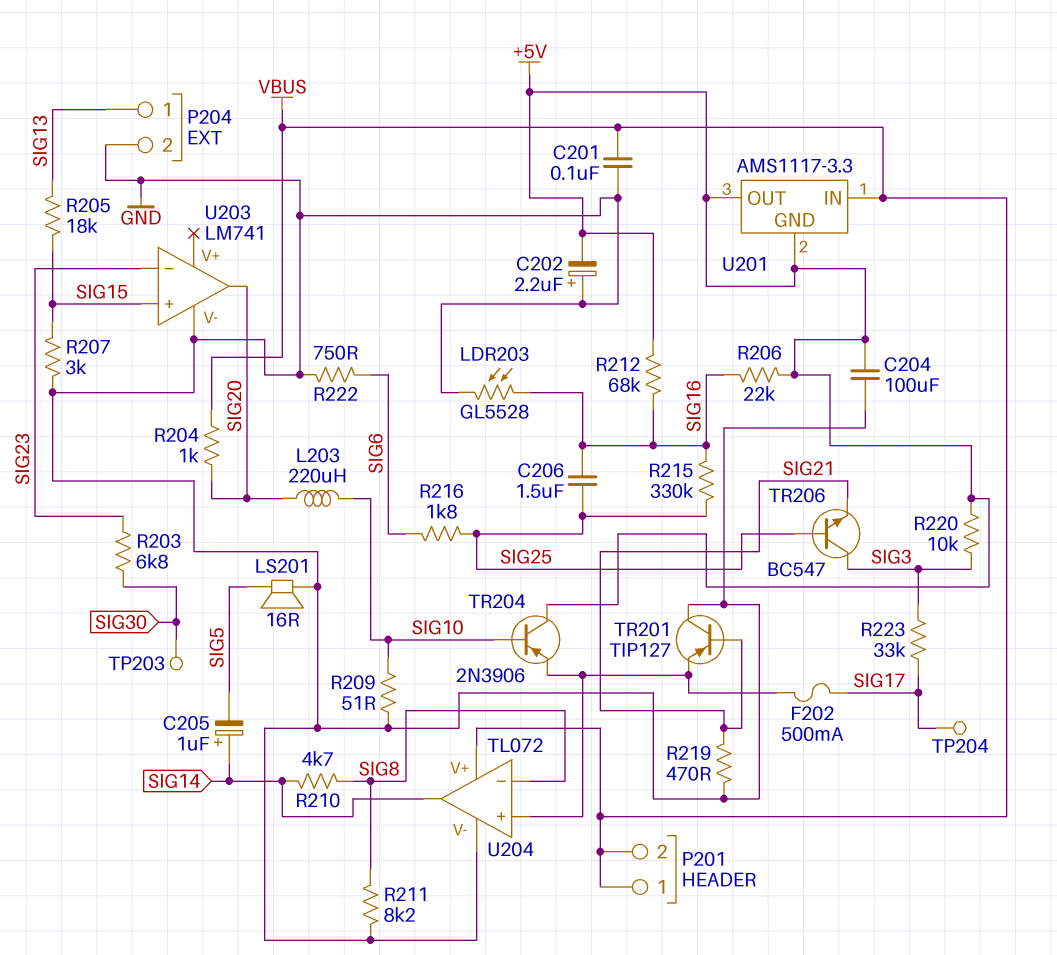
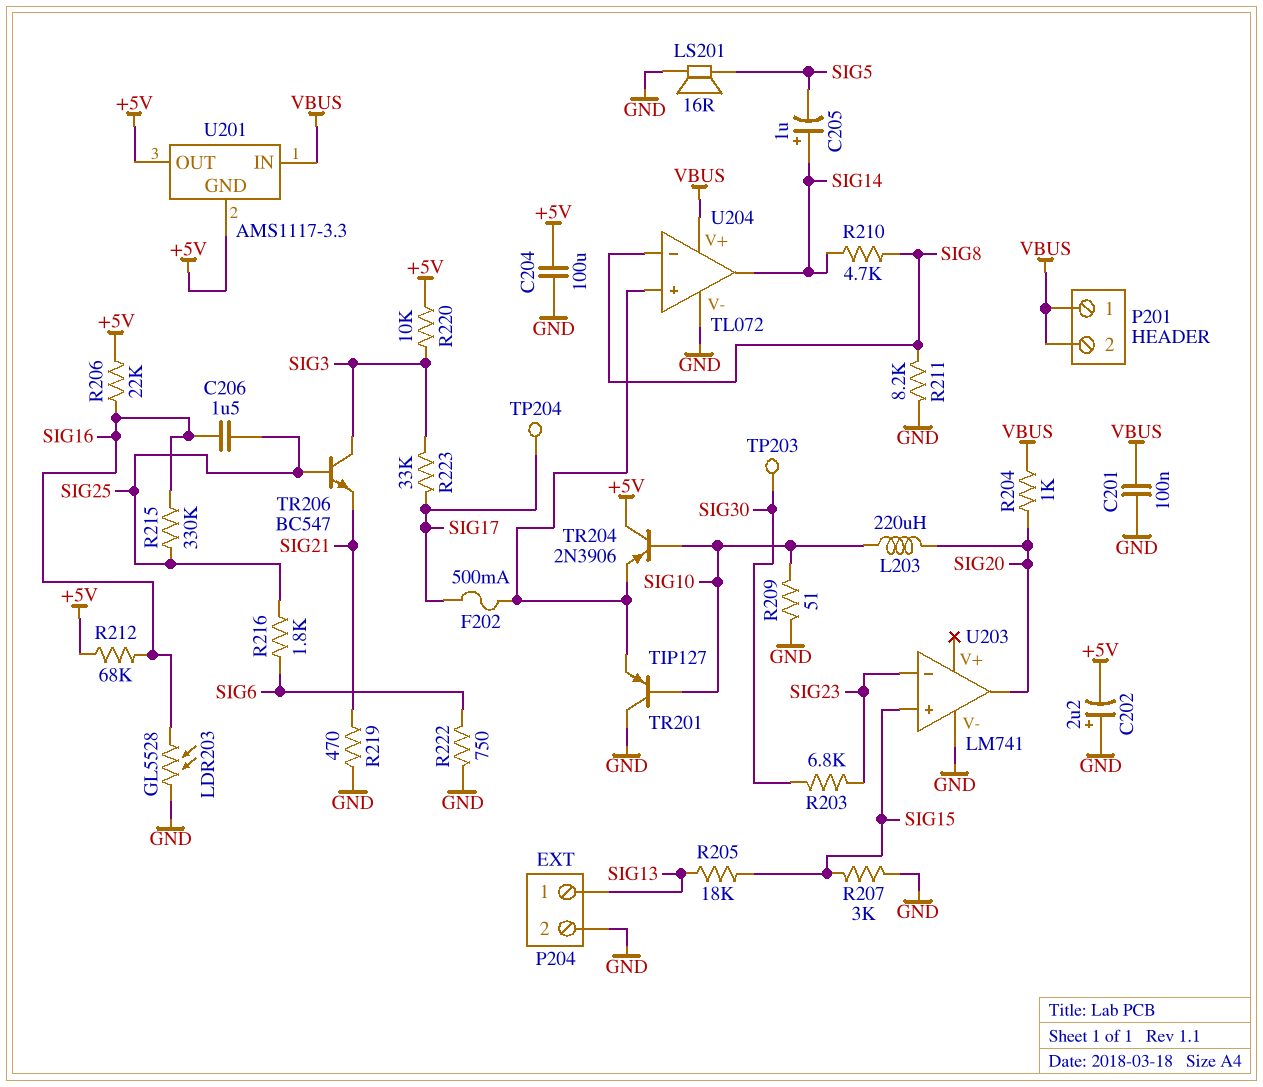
TR201: PNP TIP127 (B SIG21, C GND, E U204/in+) -> PNP TIP127 (B SIG10, C GND, E U204/in+)

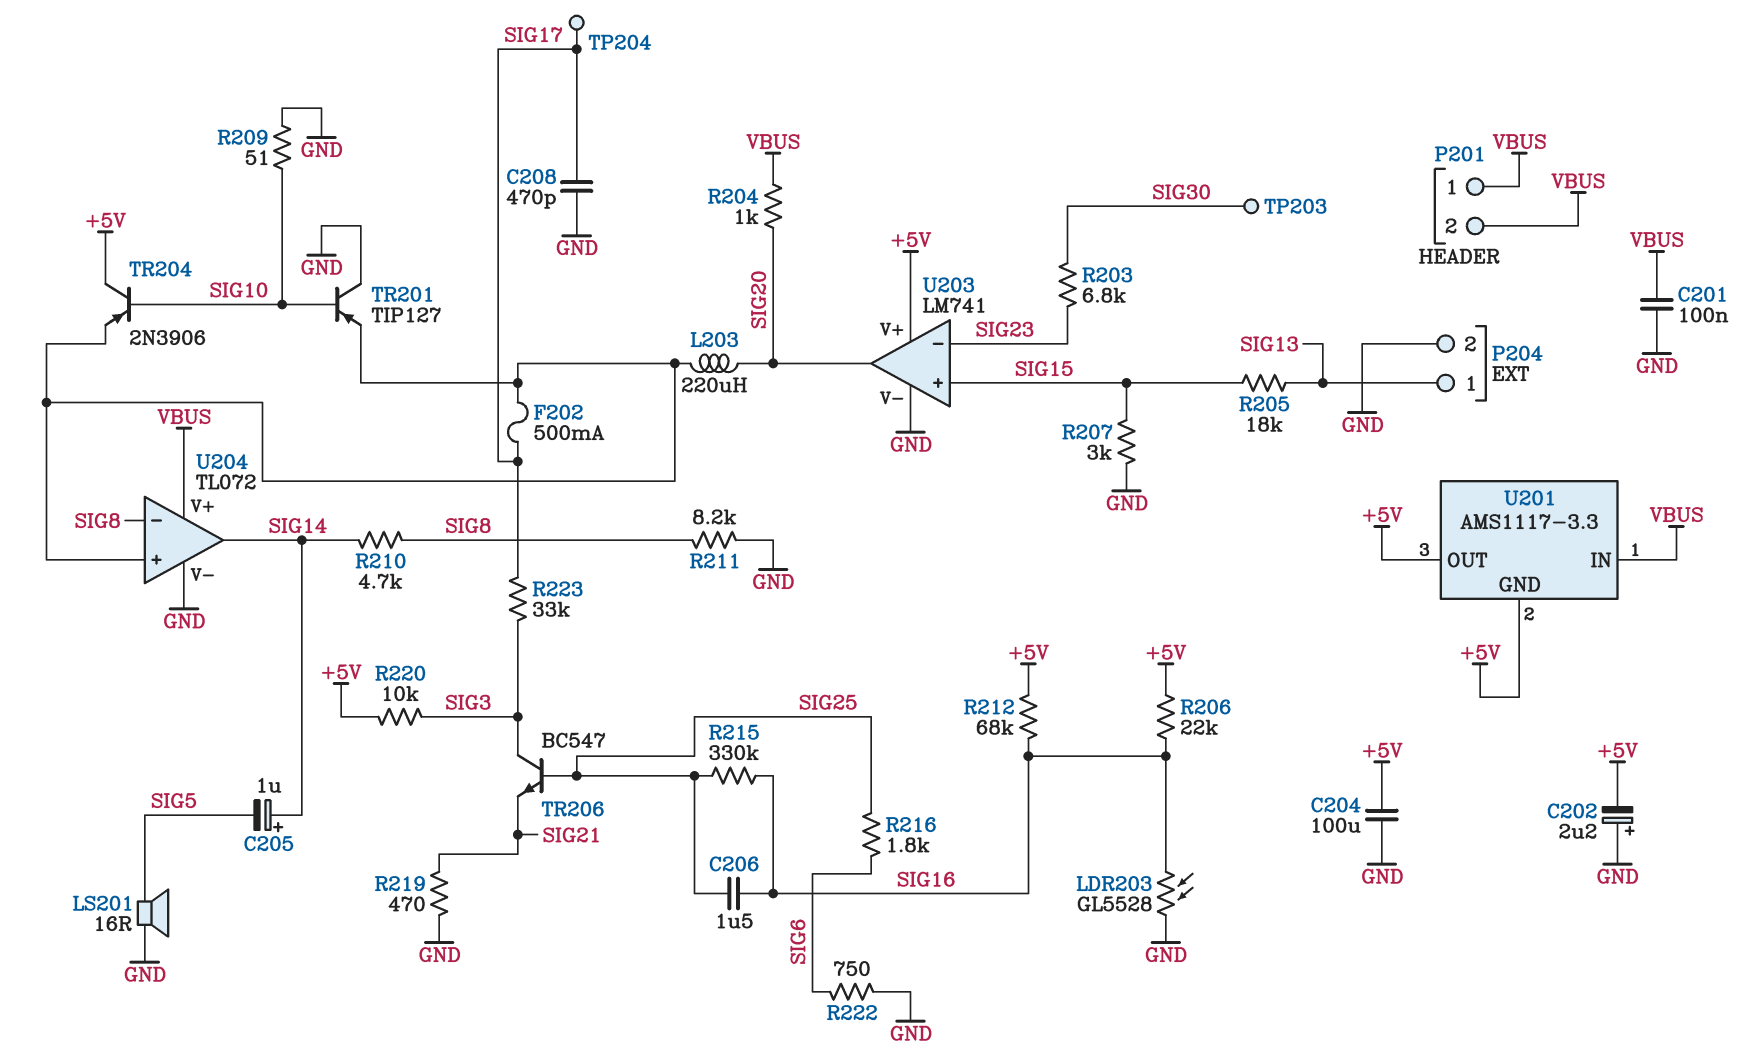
C208: none -> 470pF (GND, SIG17)
L203: 220uH (SIG10, SIG20) -> 220uH (SIG20, U204/in+)
U203 pin V+: none -> +5V

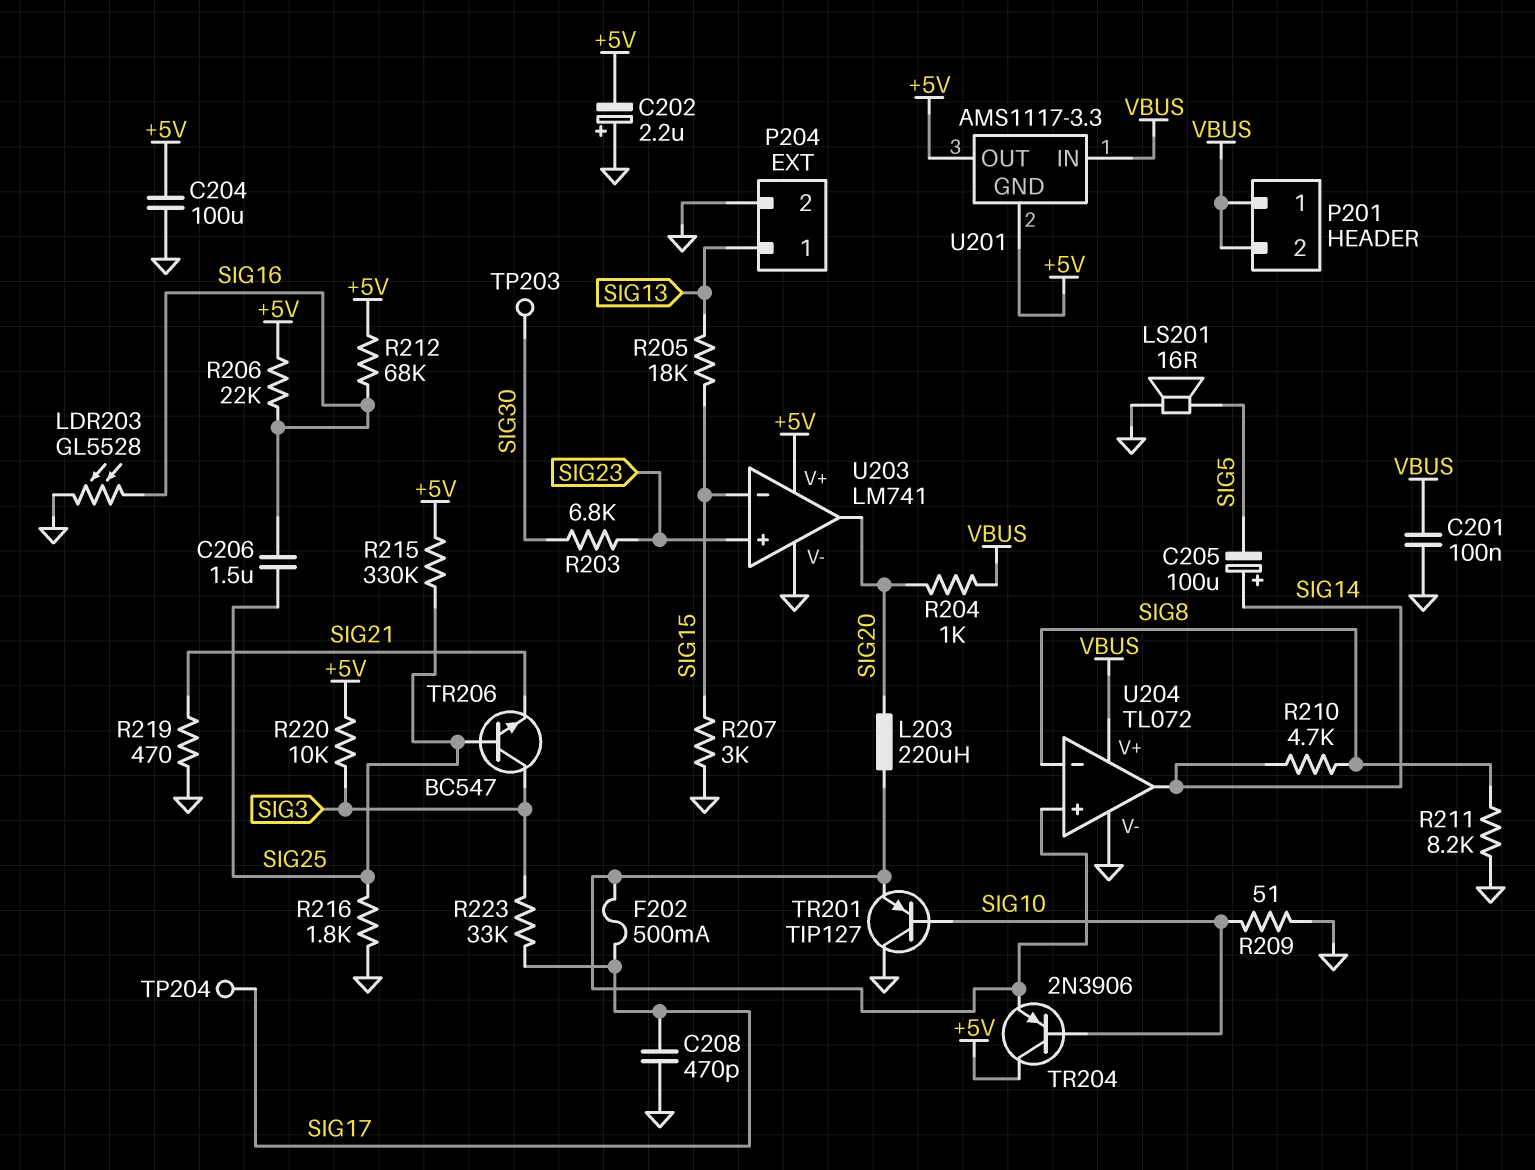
C205: 1uF (plus SIG14, minus SIG5) -> 100uF (plus SIG14, minus SIG5)
R215: 330k (SIG16, SIG25) -> 330k (+5V, SIG25)
R216: 1.8k (SIG6, SIG25) -> 1.8k (GND, SIG25)
R222: 750 (GND, SIG6) -> none
U203 pin in+: SIG15 -> SIG23
U203 pin in-: SIG23 -> SIG15

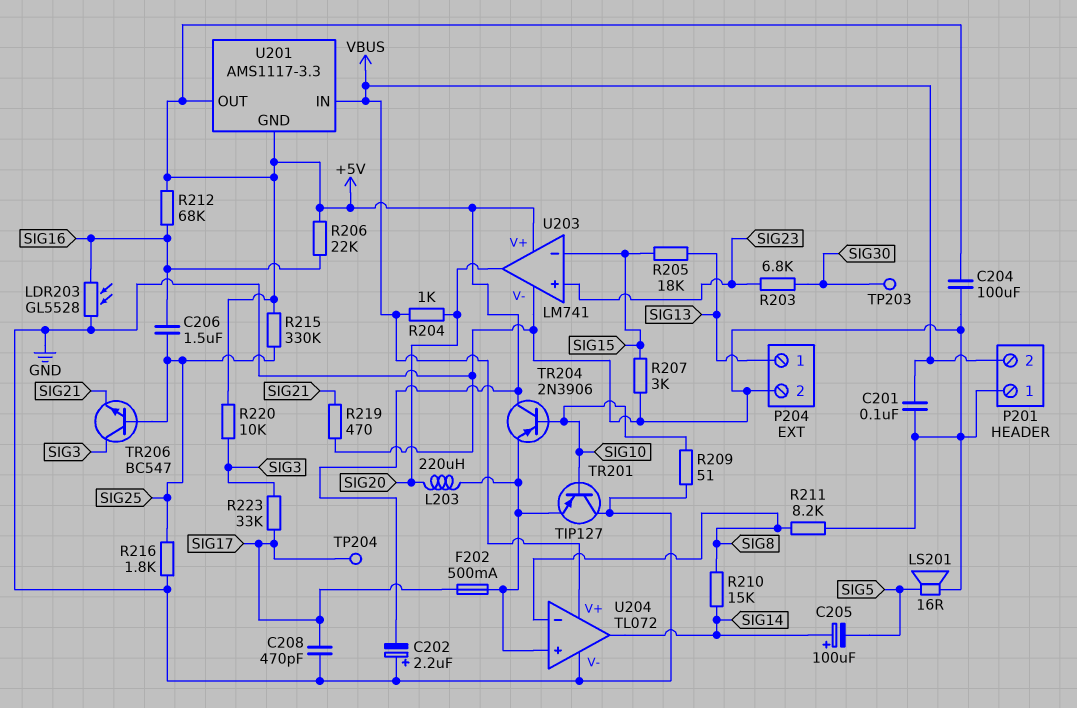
P201 pin 1: VBUS -> GND
R210: 4.7k (SIG8, SIG14) -> 15k (SIG8, SIG14)

